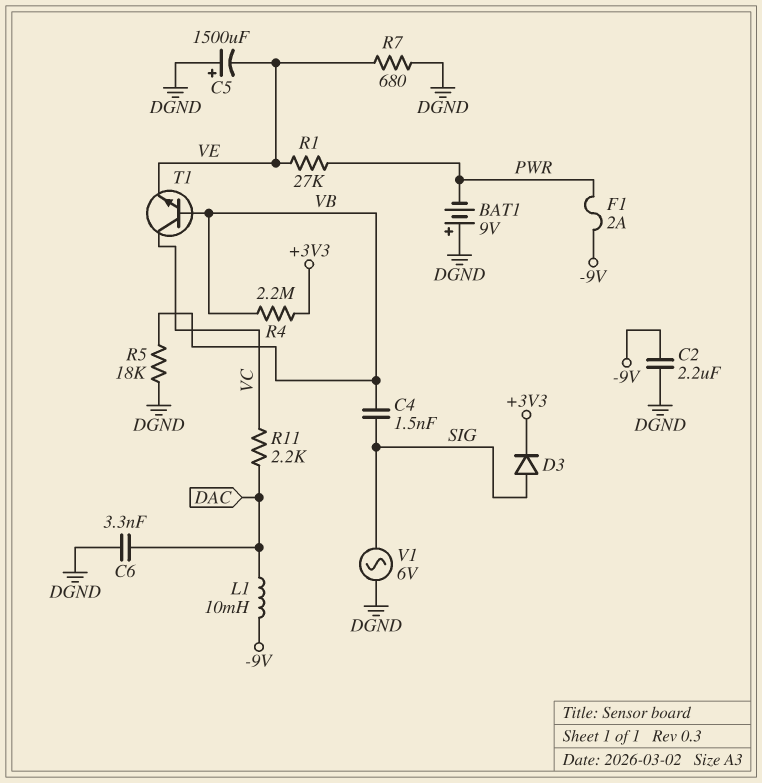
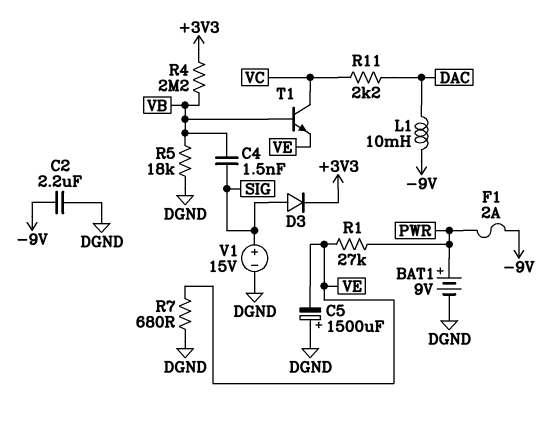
BAT1: 9V (plus DGND, minus PWR) -> 9V (plus PWR, minus DGND)
C6: 3.3nF (DAC, DGND) -> none
V1: AC 6V (DGND, SIG) -> 15V (plus SIG, minus DGND)

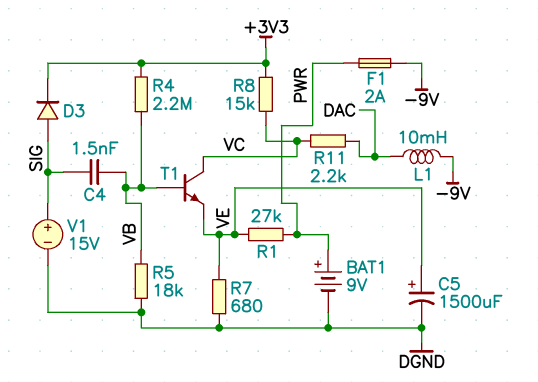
C2: 2.2uF (-9V, DGND) -> none
C5: 1500uF (plus DGND, minus VE) -> 1500uF (plus VE, minus DGND)
R8: none -> 15k (+3V3, VC)

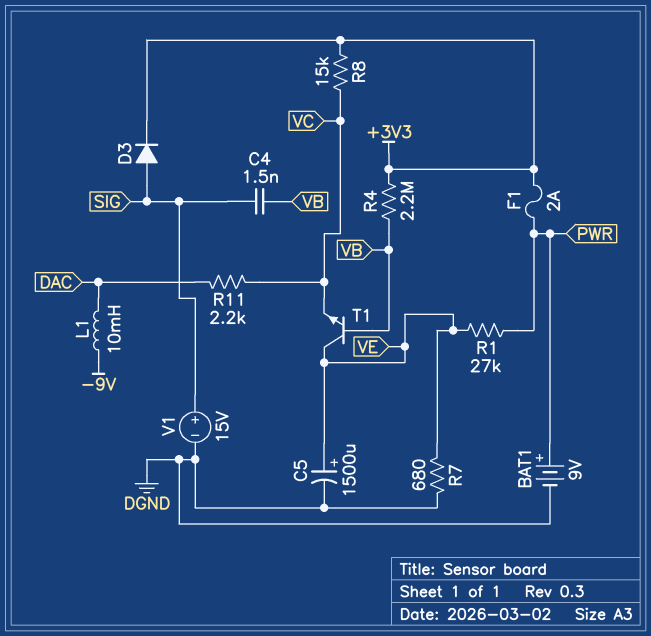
F1: 2A (-9V, PWR) -> 2A (+3V3, PWR)
R5: 18k (DGND, VB) -> none
T1: NPN (B VB, C VC, E VE) -> NPN (B VB, C VE, E VC)

